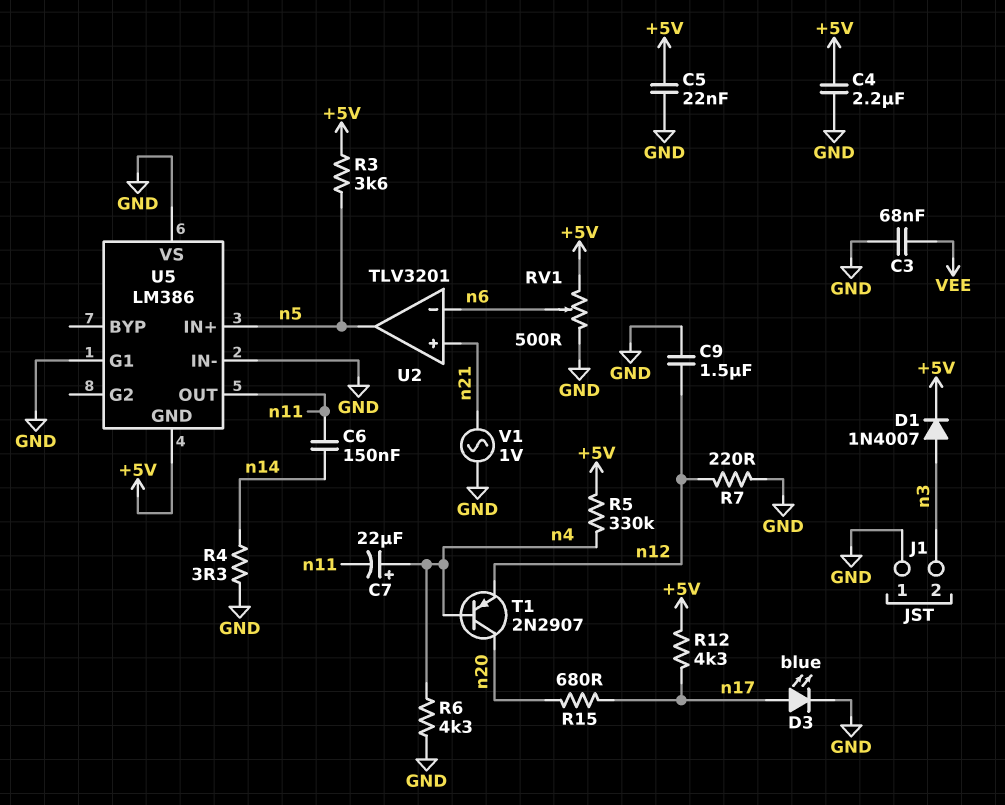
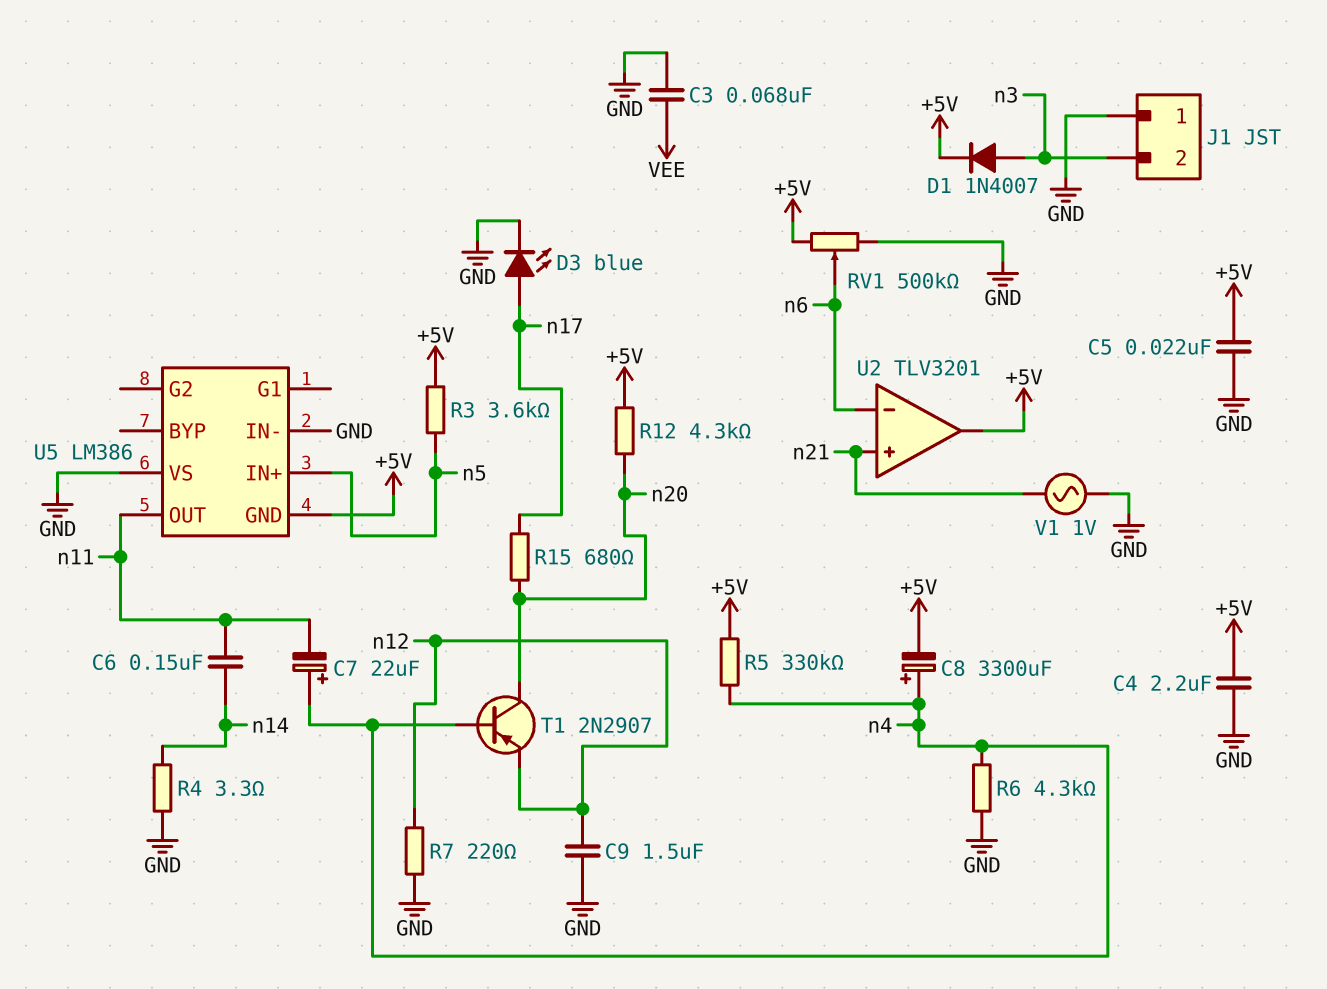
C8: none -> 3300uF (plus n4, minus +5V)
R12: 4.3k (+5V, n17) -> 4.3k (+5V, n20)
RV1: 500 (+5V, GND, wiper n6) -> 500k (+5V, GND, wiper n6)
U2 pin out: n5 -> +5V
U5 pin G1: GND -> none

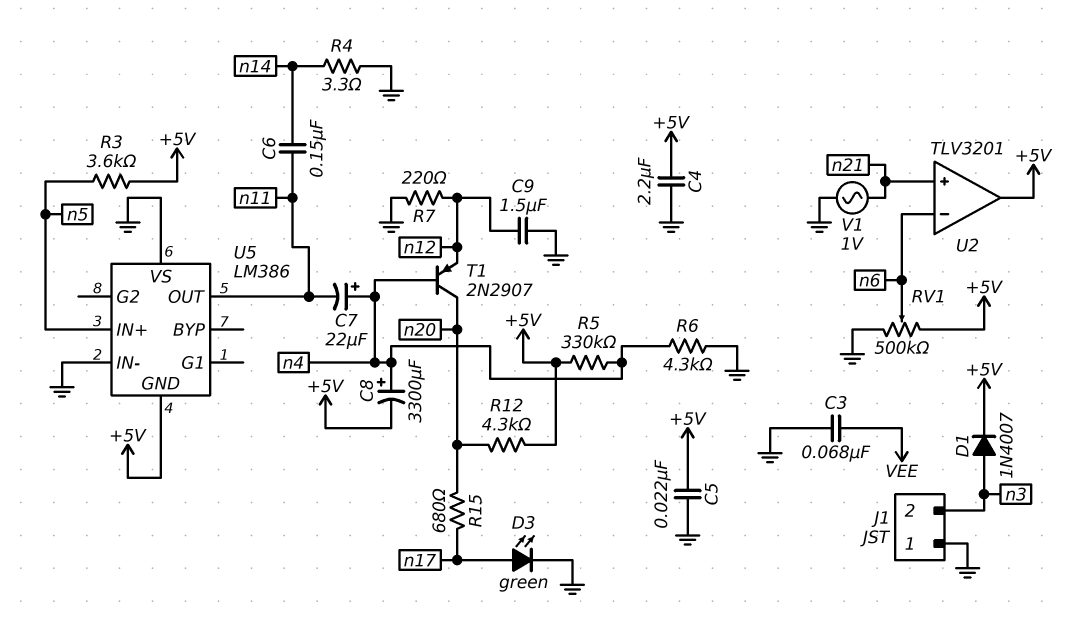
D3: LED blue (A n17, K GND) -> LED green (A n17, K GND)

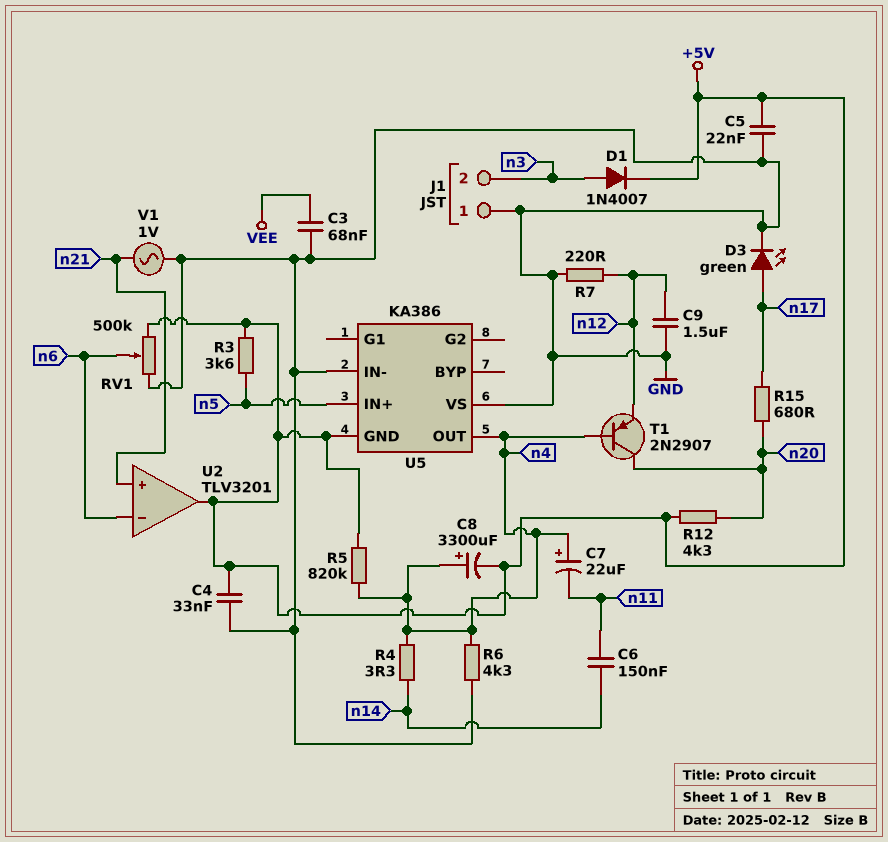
C4: 2.2uF (+5V, GND) -> 33nF (+5V, GND)
R4: 3.3 (GND, n14) -> 3.3 (n4, n14)
R5: 330k (+5V, n4) -> 820k (+5V, n4)
U5: LM386 -> KA386
U5 pin OUT: n11 -> n4

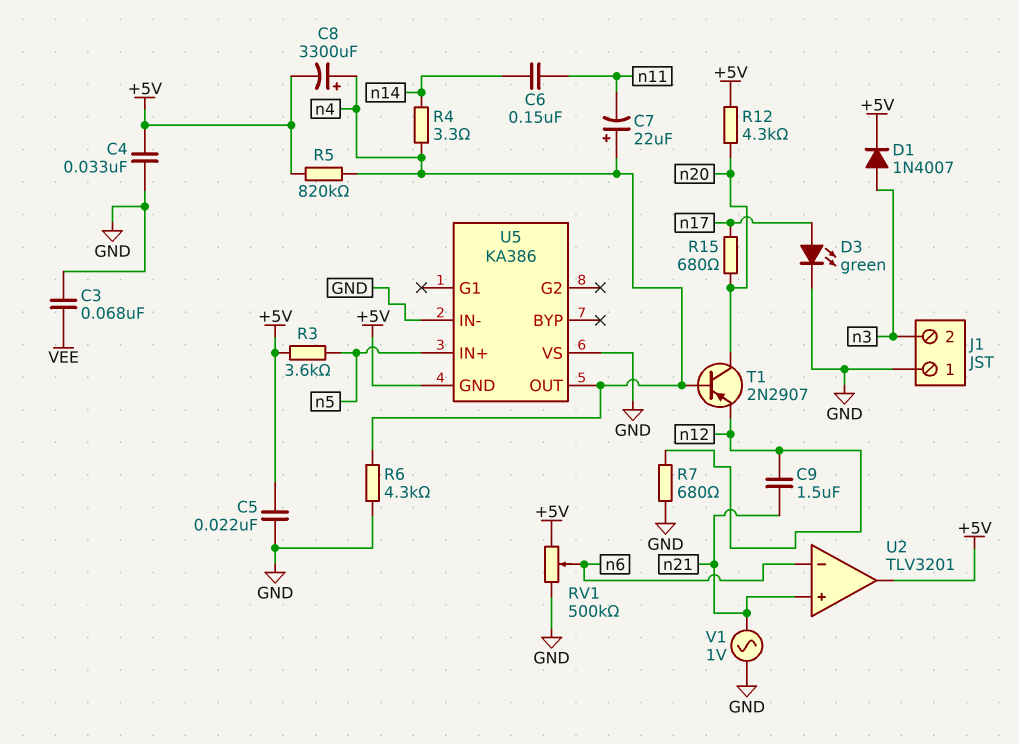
C9: 1.5uF (GND, n12) -> 1.5uF (n12, n21)
R7: 220 (GND, n12) -> 680 (GND, n12)

